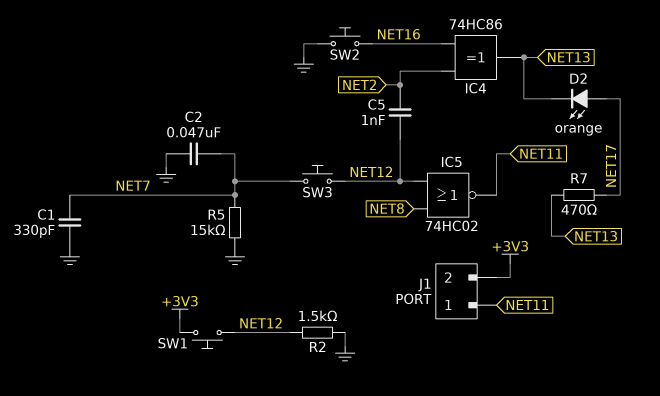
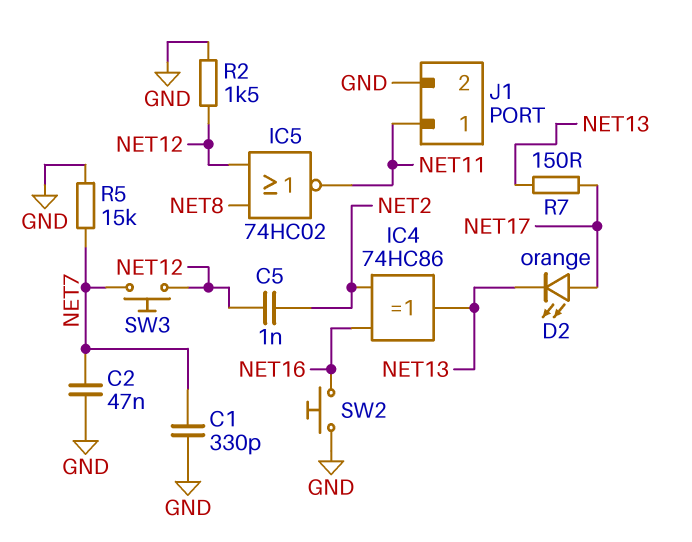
J1 pin 2: +3V3 -> GND
R7: 470 (NET13, NET17) -> 150 (NET13, NET17)
SW1: button (+3V3, NET12) -> none

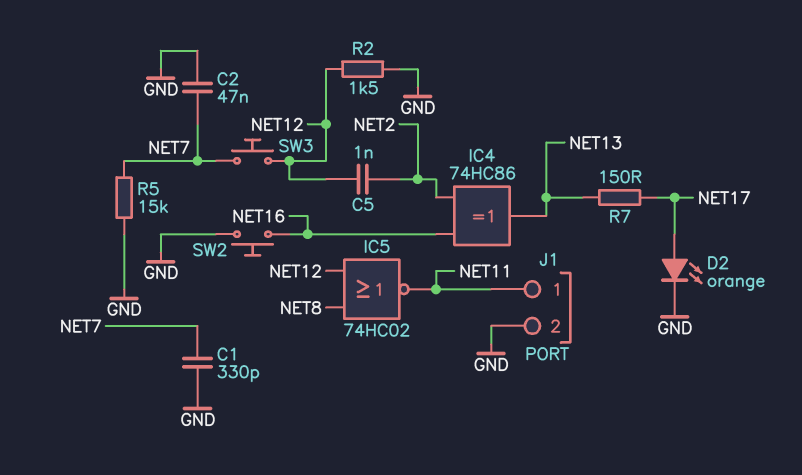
D2: LED orange (A NET17, K NET13) -> LED orange (A NET17, K GND)

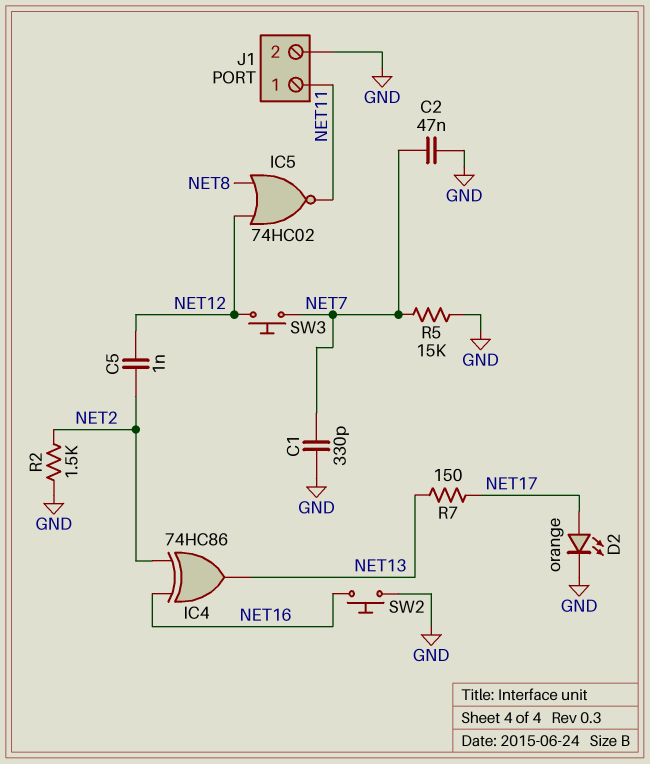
R2: 1.5k (GND, NET12) -> 1.5k (GND, NET2)

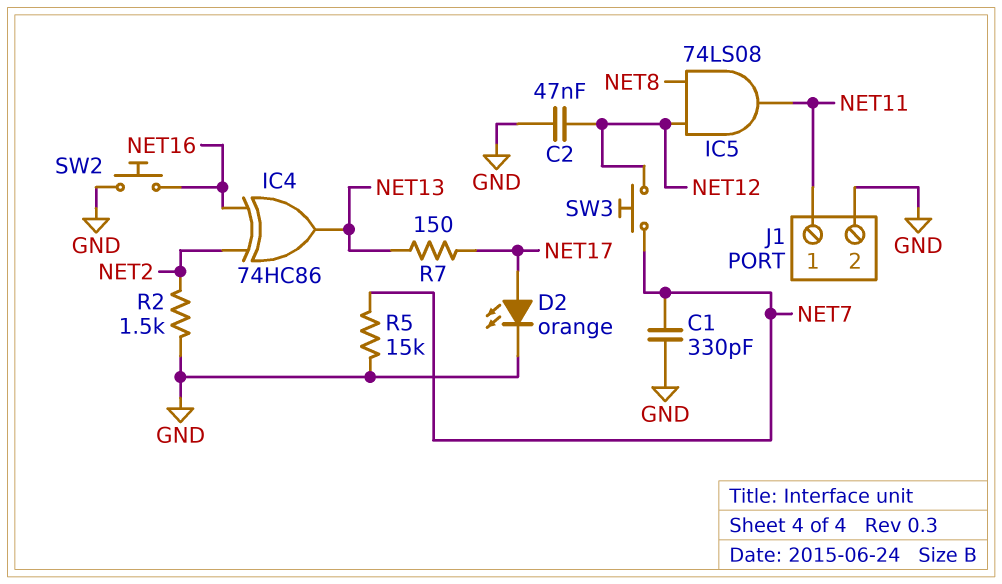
C2: 47nF (GND, NET7) -> 47nF (GND, NET12)
C5: 1nF (NET2, NET12) -> none
IC5: NOR 74HC02 (in NET8, in NET12, out NET11) -> AND 74LS08 (in NET8, in NET12, out NET11)

